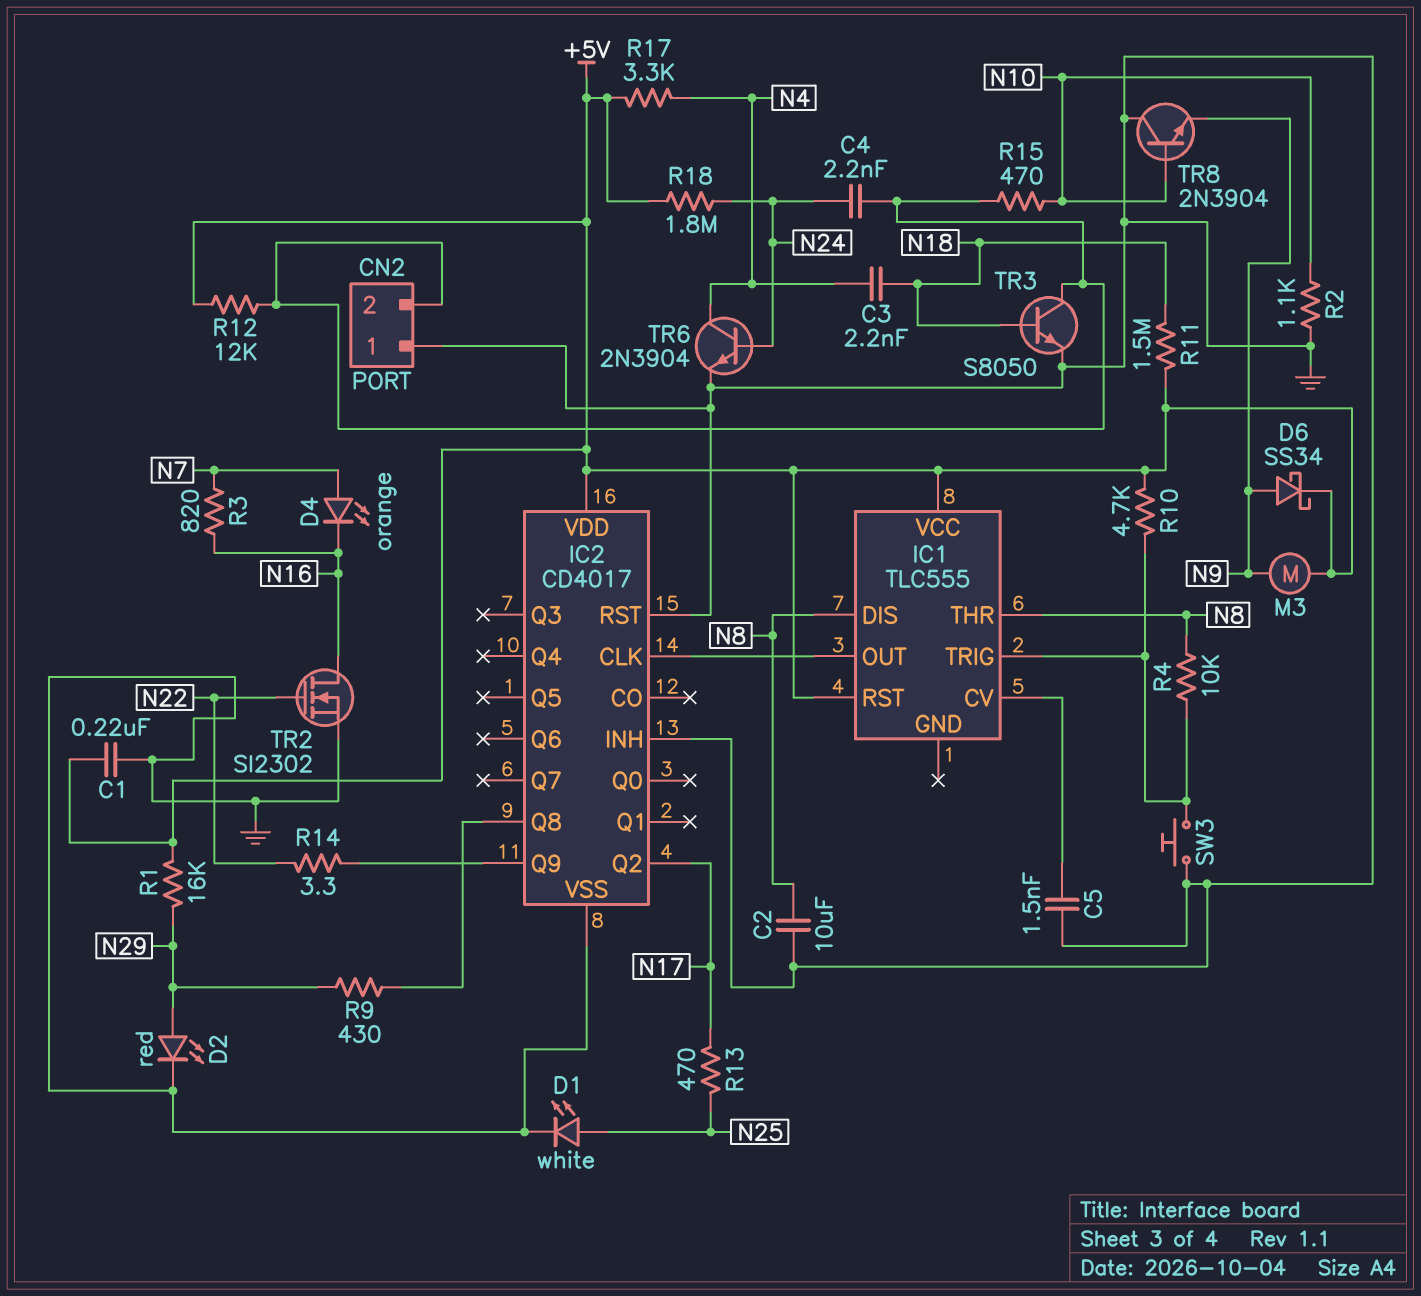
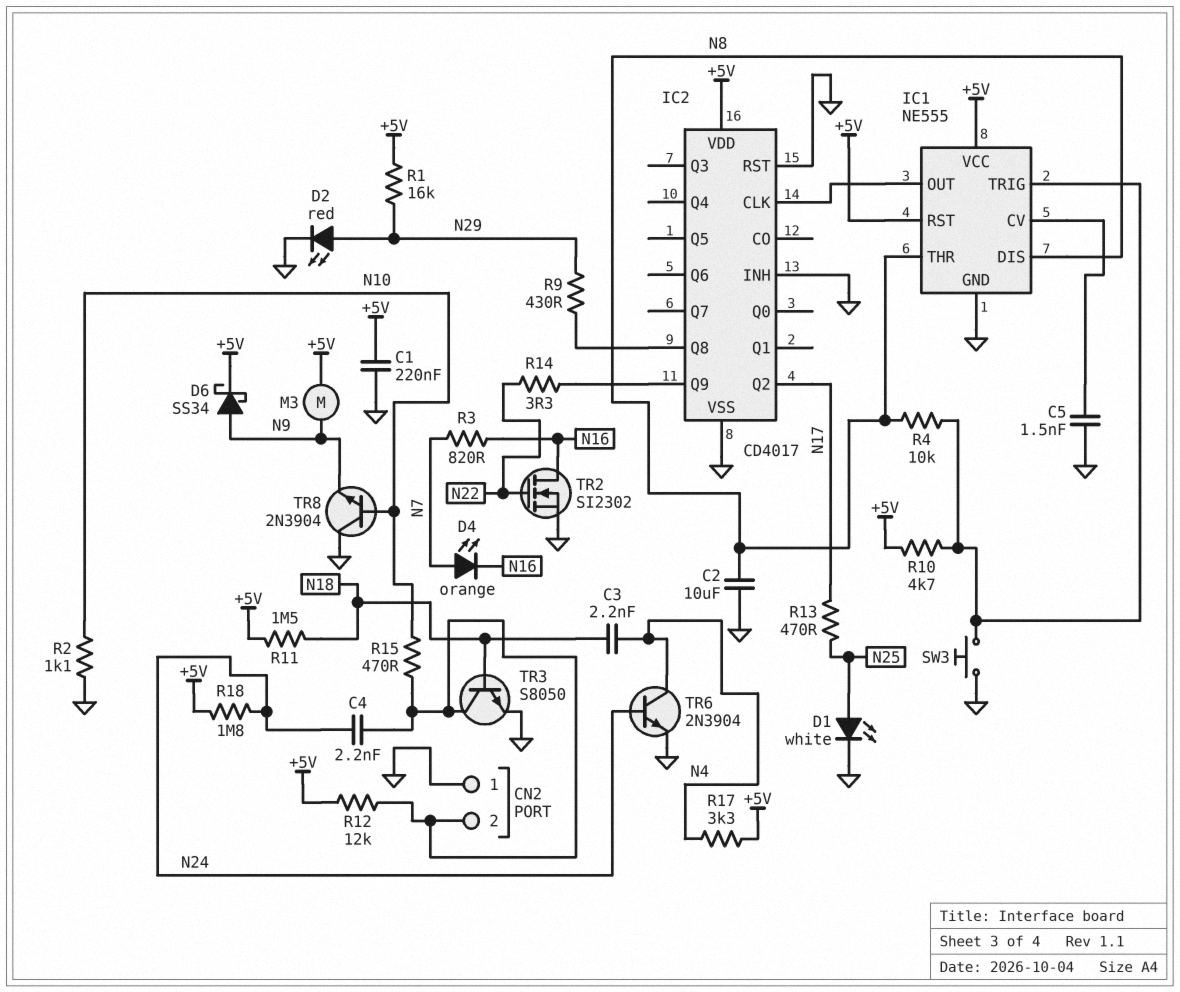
IC1: TLC555 -> NE555
IC1 pin GND: none -> GND

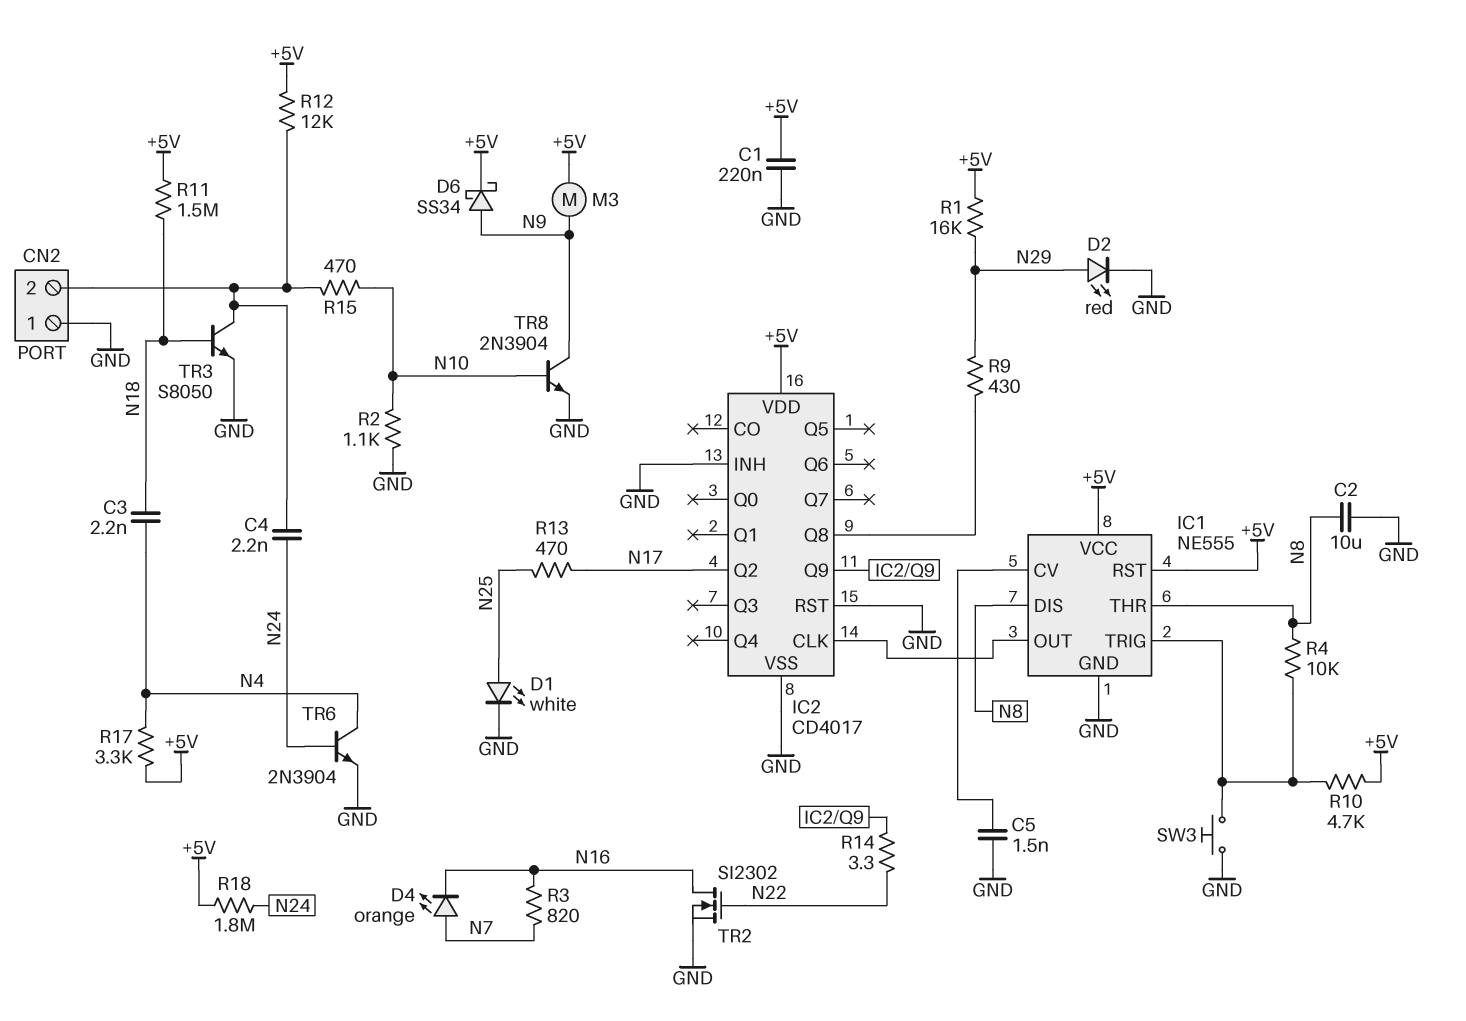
TR8: NPN 2N3904 (B N10, C GND, E N9) -> NPN 2N3904 (B N10, C N9, E GND)

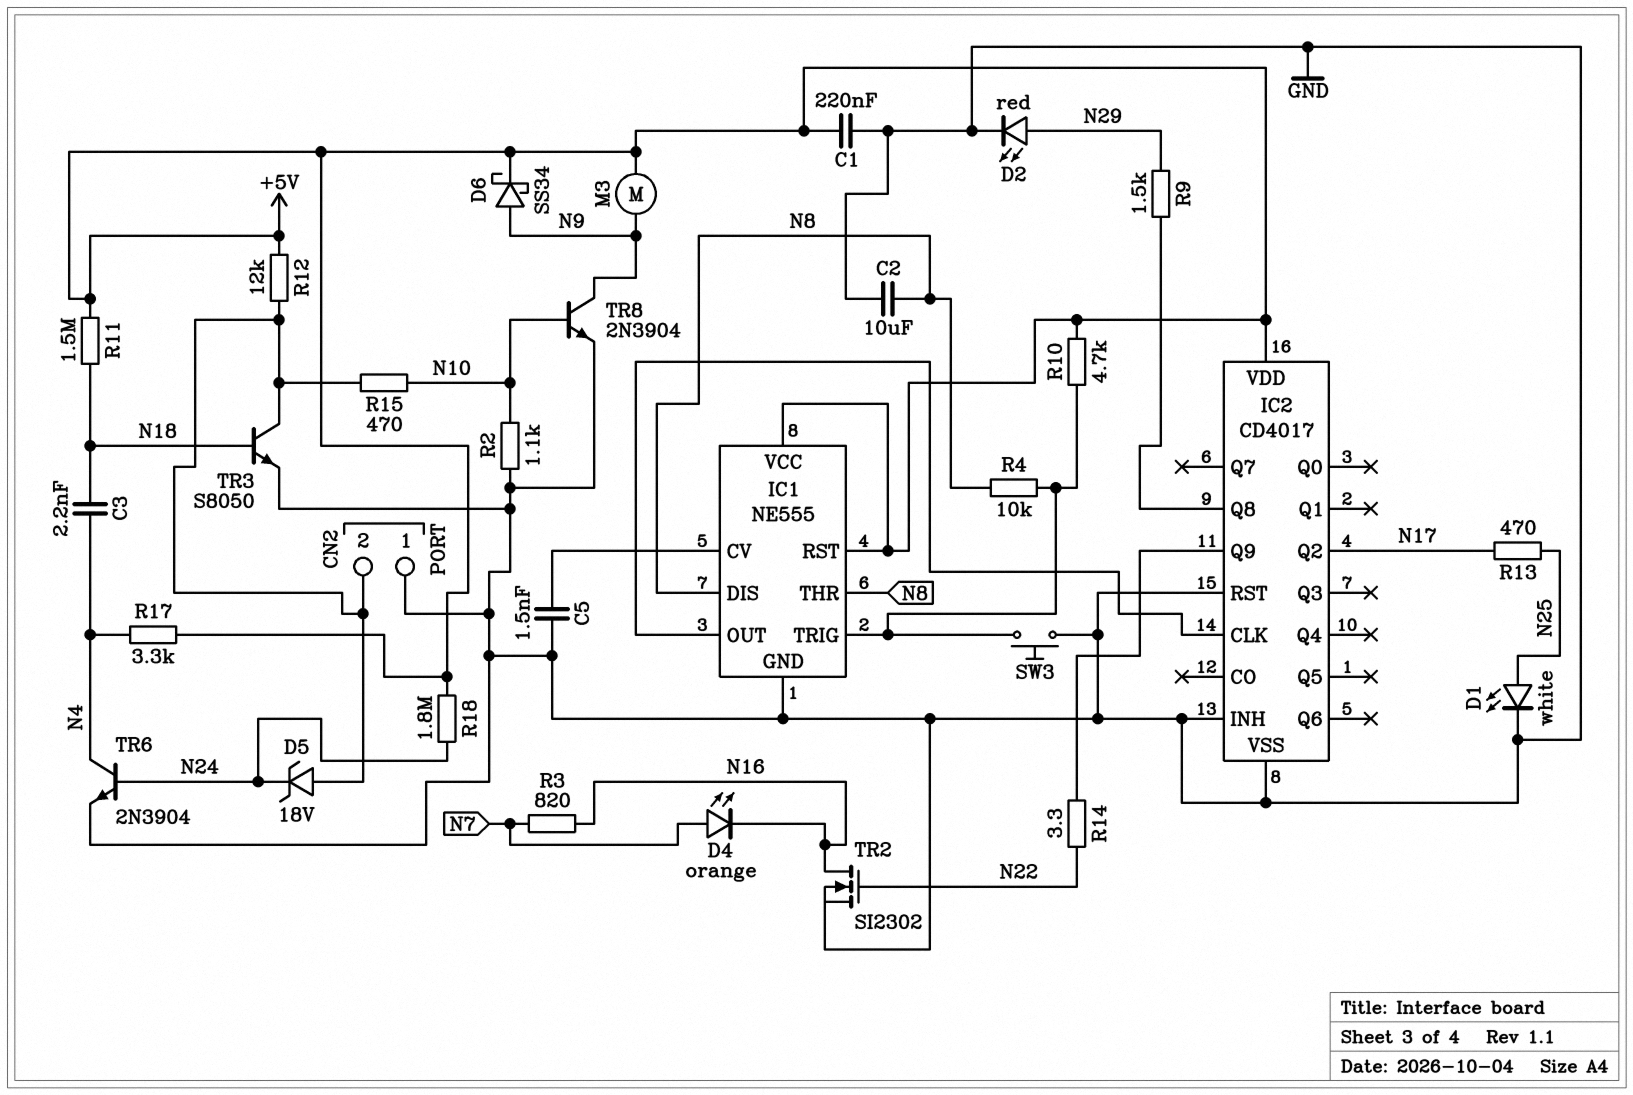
C4: 2.2nF (CN2/2, N24) -> none
D5: none -> zener 18V (A CN2/2, K N24)
R1: 16k (+5V, N29) -> none
R9: 430 (IC2/Q8, N29) -> 1.5k (IC2/Q8, N29)

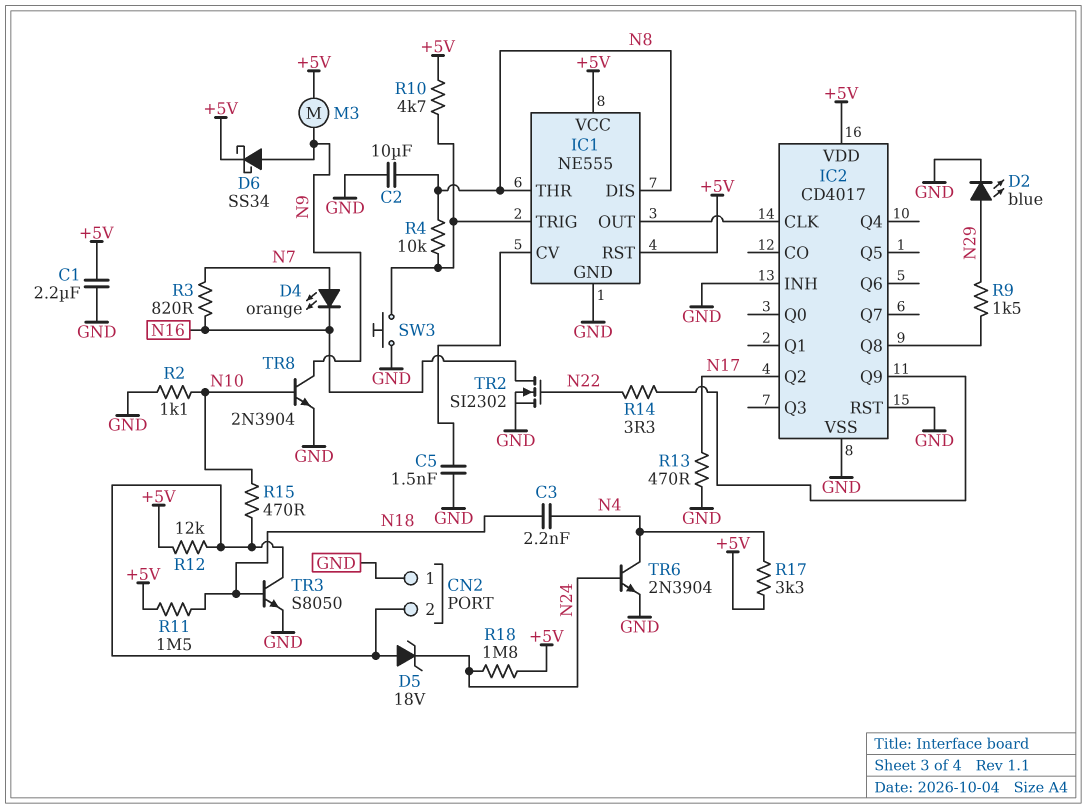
C1: 220nF (+5V, GND) -> 2.2uF (+5V, GND)
D1: LED white (A N25, K GND) -> none
D2: LED red (A N29, K GND) -> LED blue (A N29, K GND)
R13: 470 (N17, N25) -> 470 (GND, N17)

